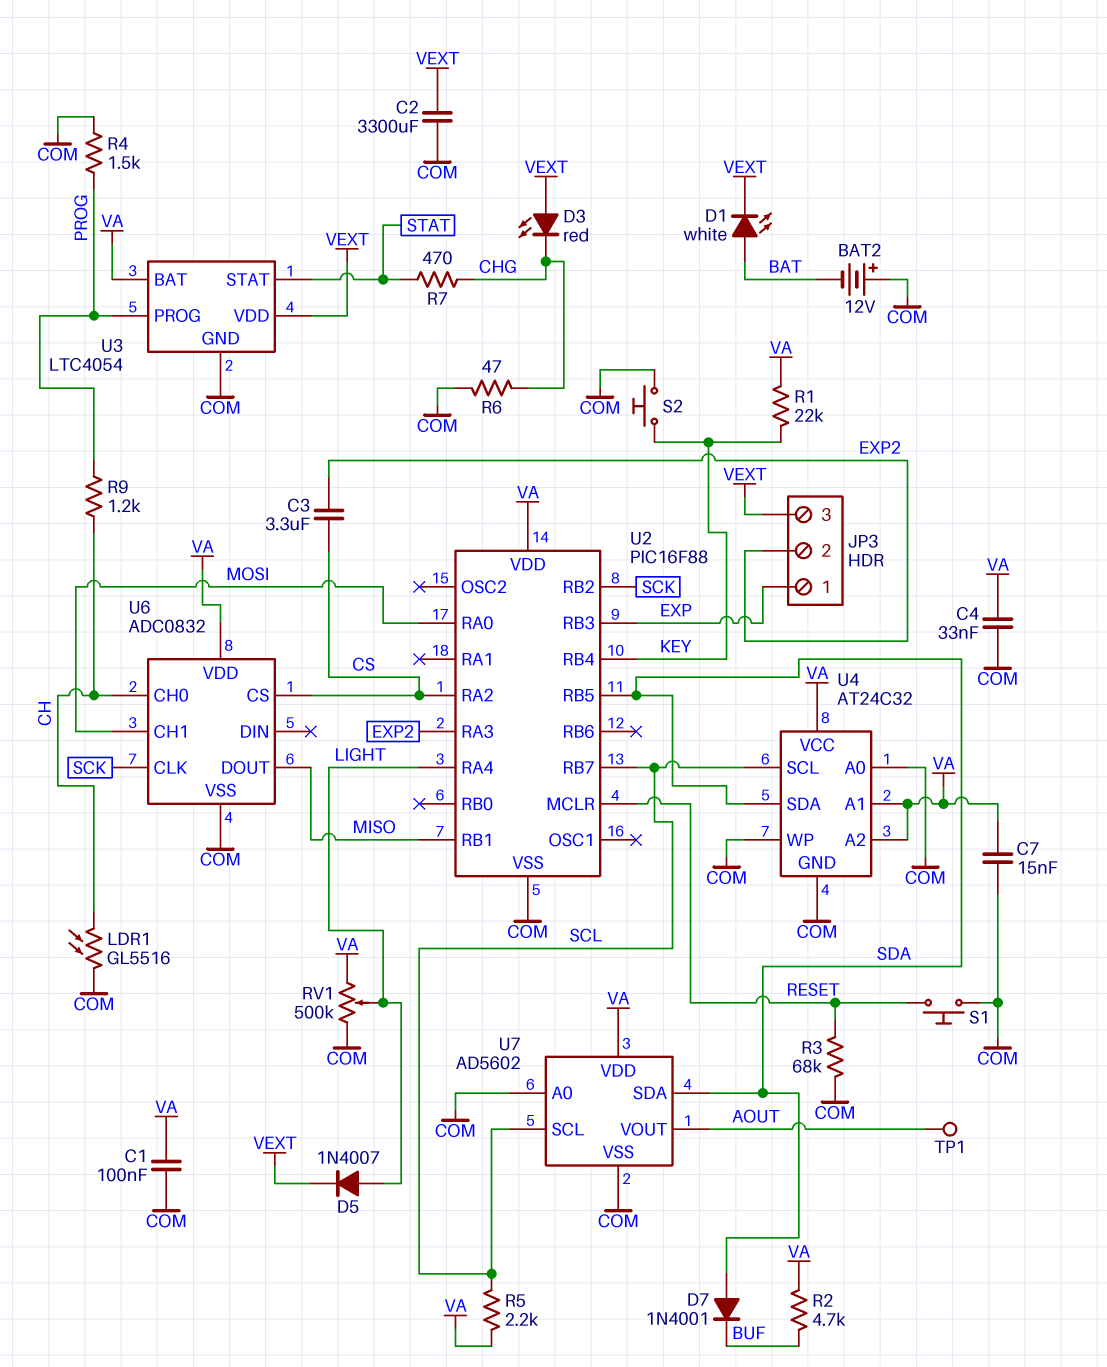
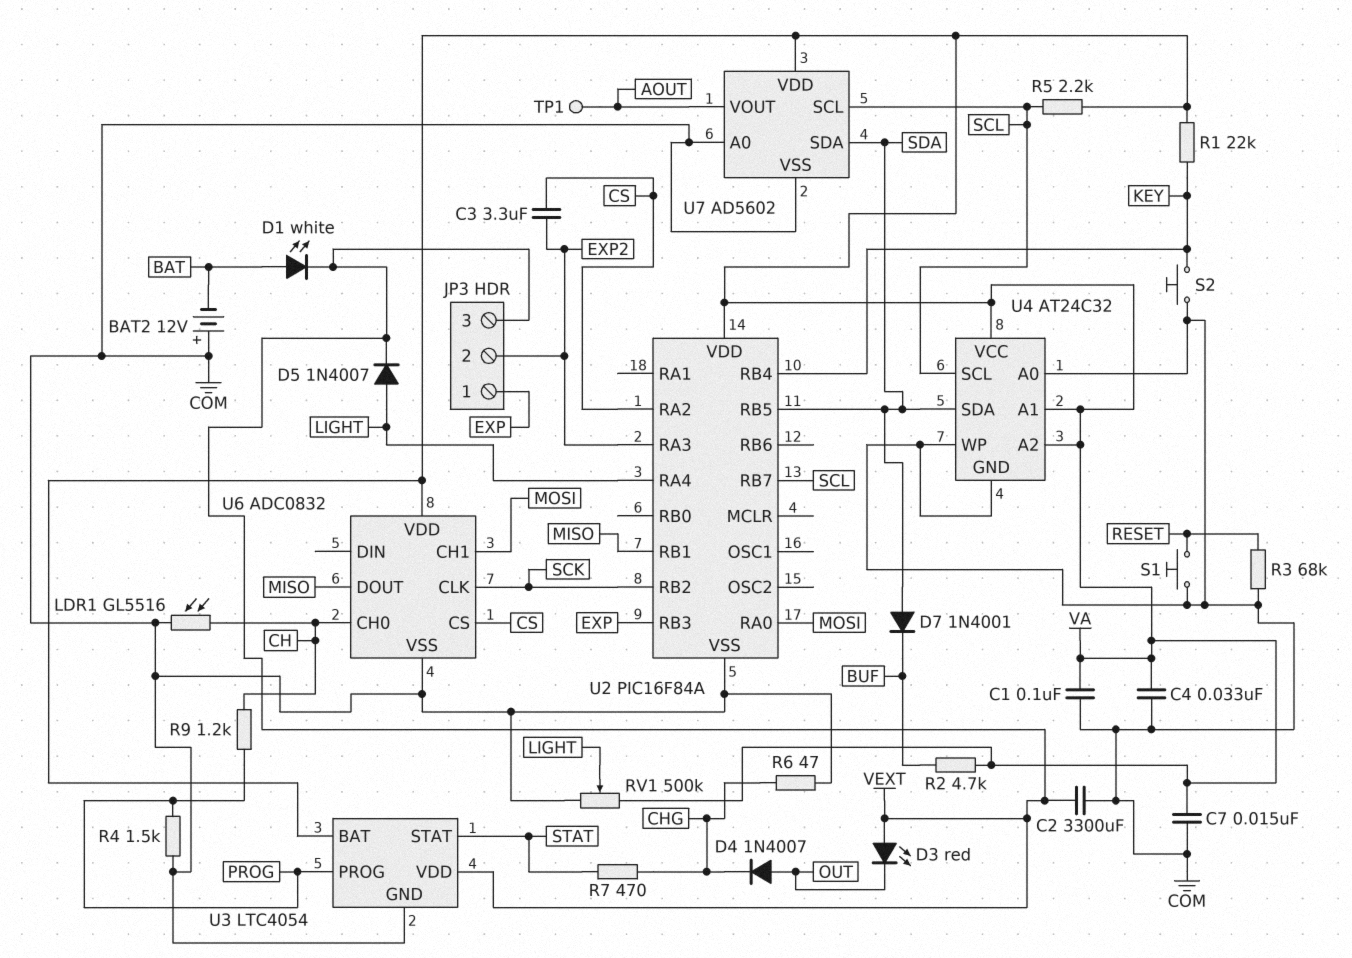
D3: LED red (A VEXT, K CHG) -> LED red (A VEXT, K OUT)
D4: none -> diode 1N4007 (A OUT, K CHG)
U2: PIC16F88 -> PIC16F84A
U2 pin MCLR: RESET -> none

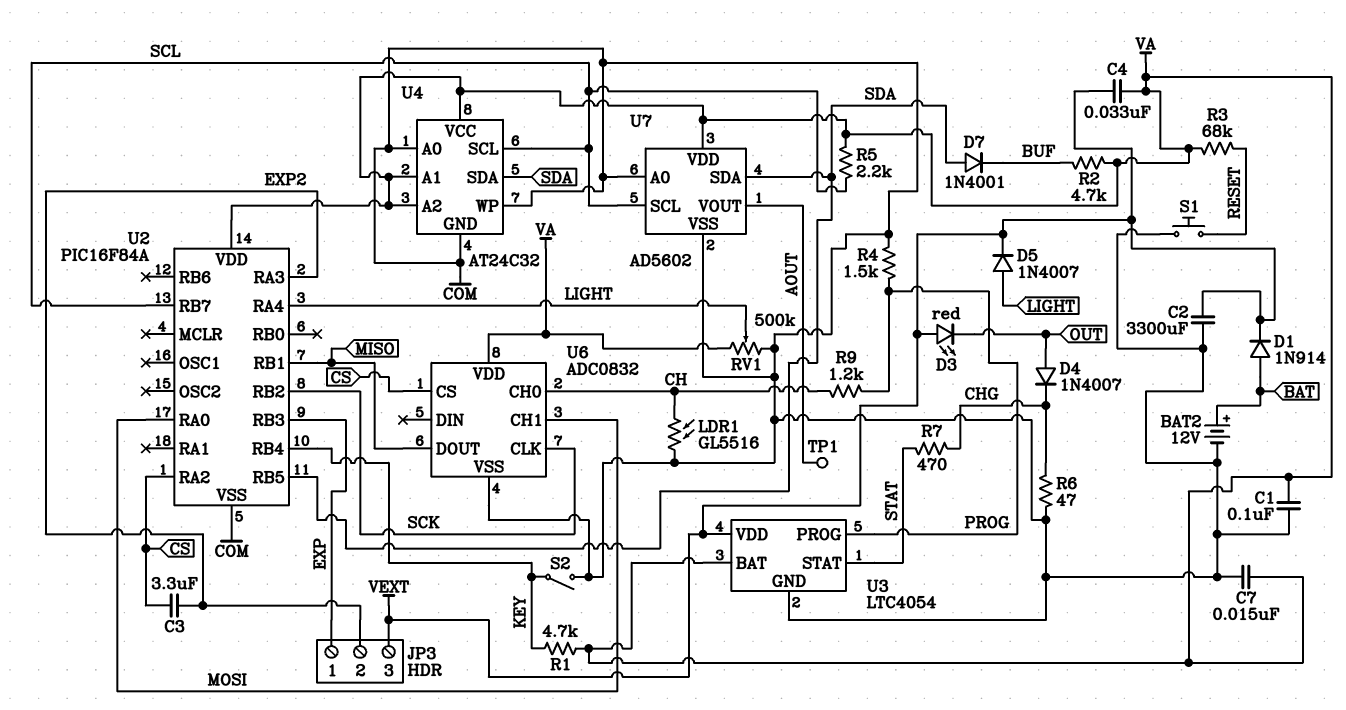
BAT2: 12V (plus COM, minus BAT) -> 12V (plus BAT, minus COM)
C4: 33nF (COM, VA) -> 33nF (VA, VEXT)
D1: LED white (A BAT, K VEXT) -> diode 1N914 (A BAT, K VEXT)
R1: 22k (KEY, VA) -> 4.7k (KEY, VA)
R3: 68k (COM, RESET) -> 68k (RESET, VA)
S2: button (COM, KEY) -> switch (COM, KEY)

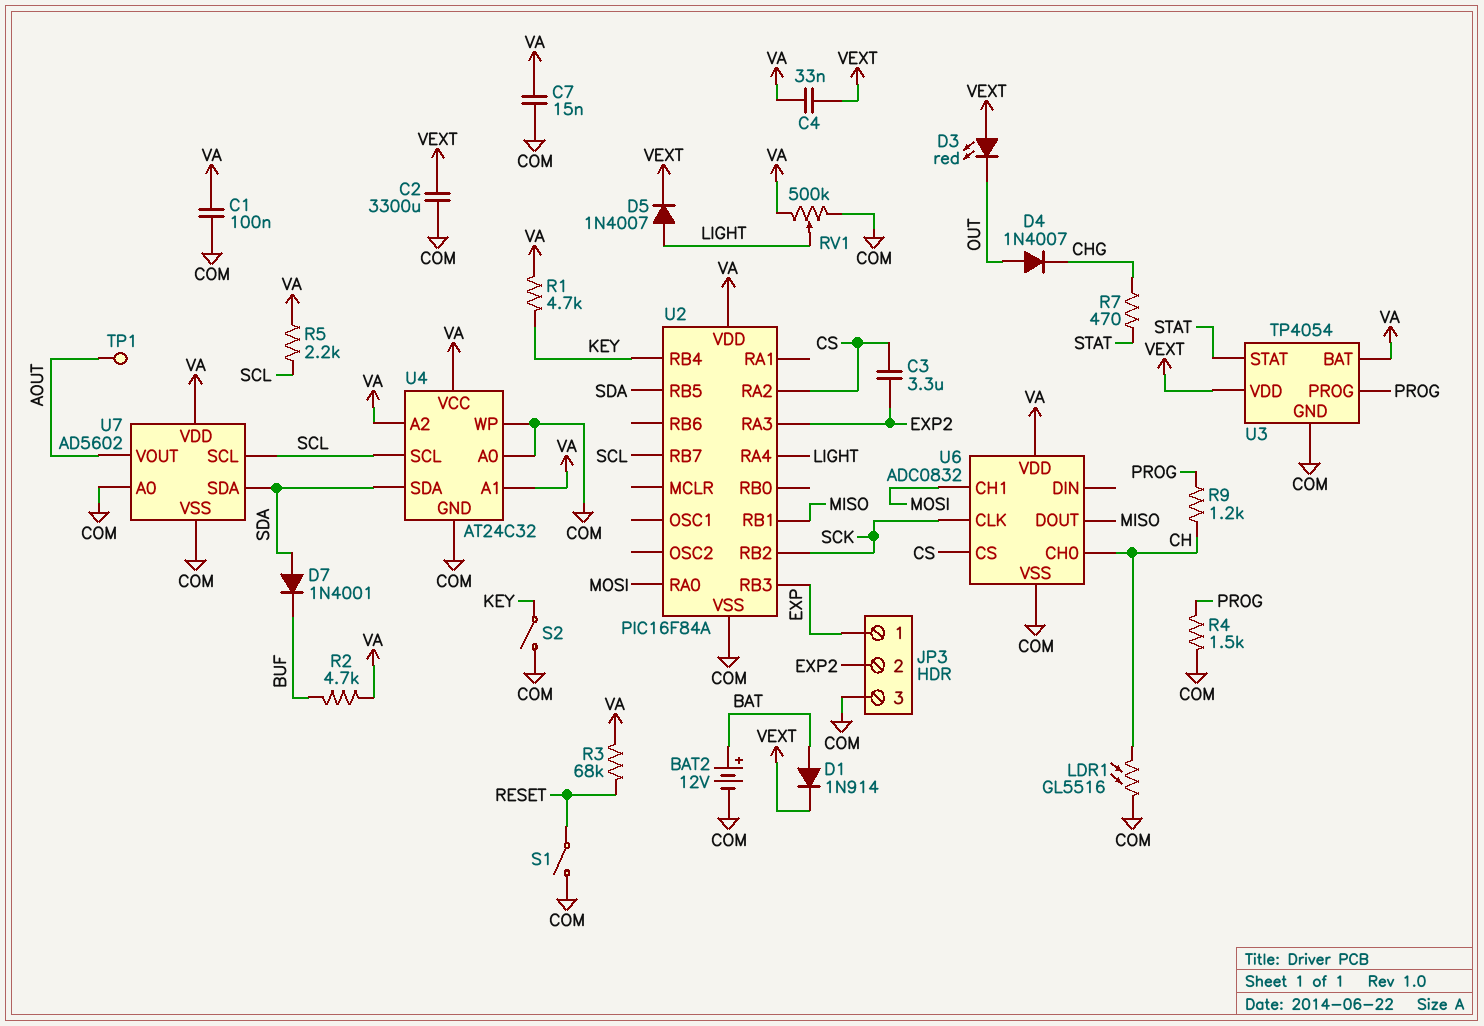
JP3 pin 3: VEXT -> COM
R6: 47 (CHG, COM) -> none
S1: button (COM, RESET) -> switch (COM, RESET)
U3: LTC4054 -> TP4054

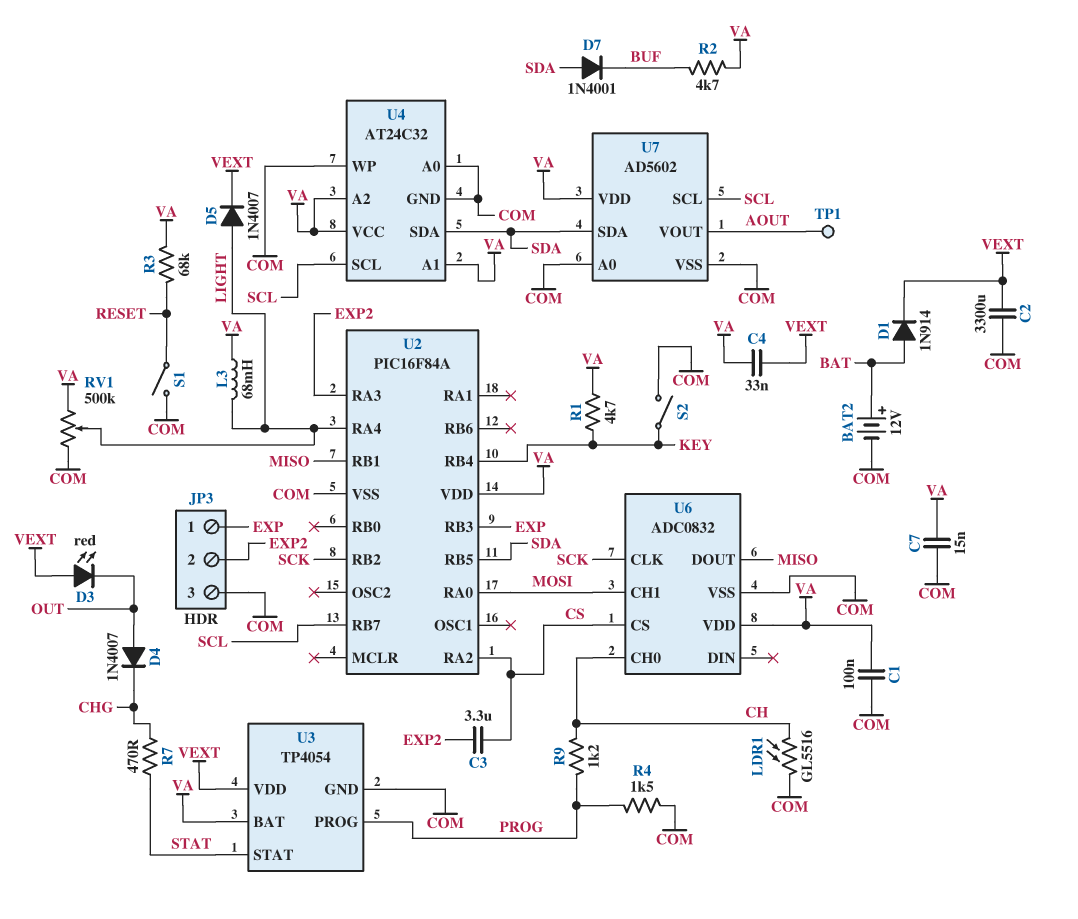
L3: none -> 68mH (LIGHT, VA)
R5: 2.2k (SCL, VA) -> none

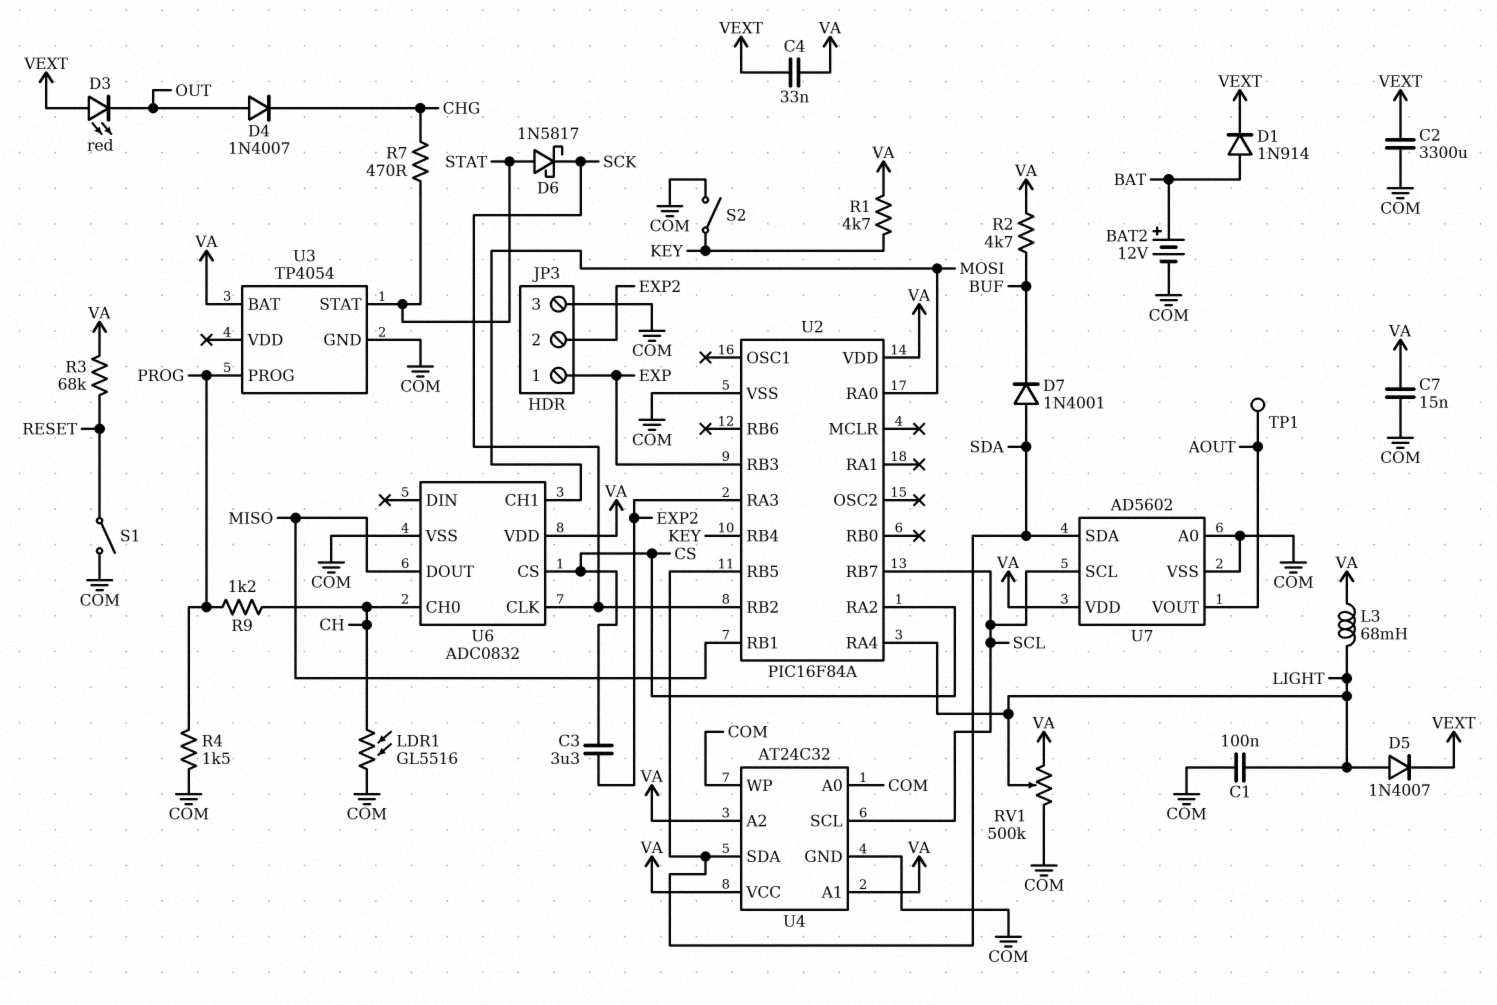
C1: 100nF (COM, VA) -> 100nF (COM, LIGHT)
D6: none -> schottky 1N5817 (A STAT, K SCK)
U3 pin VDD: VEXT -> none

